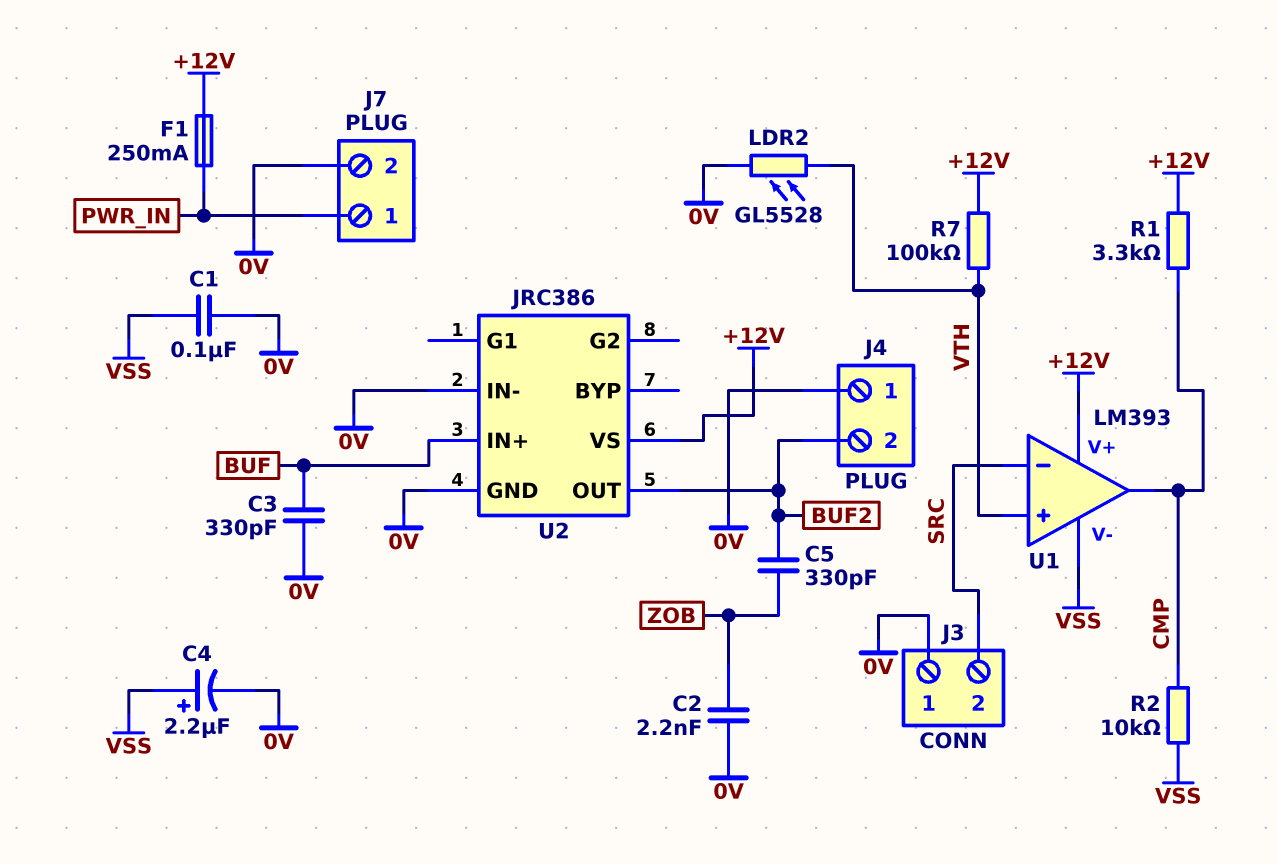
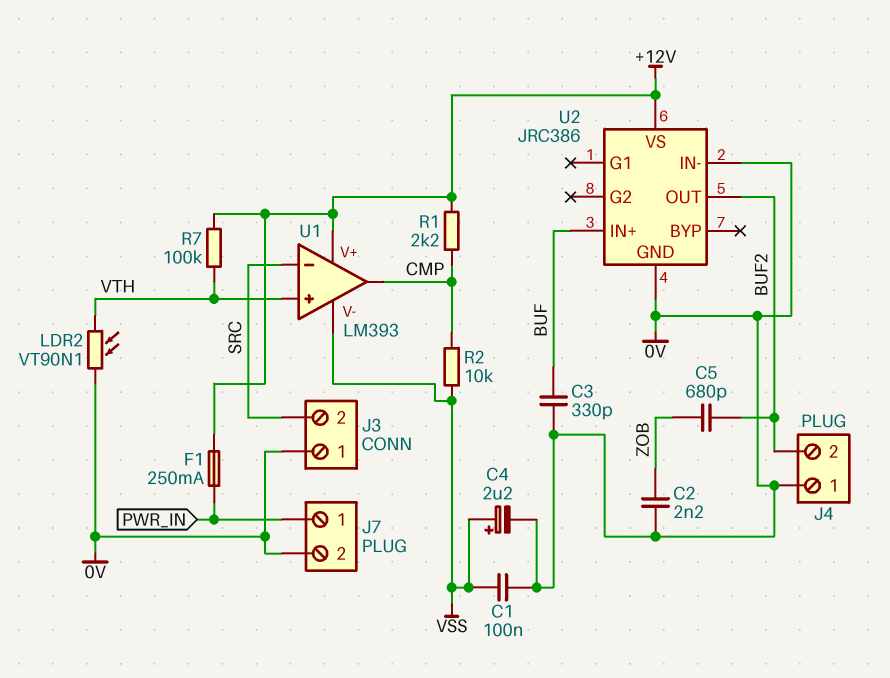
C5: 330pF (BUF2, ZOB) -> 680pF (BUF2, ZOB)
LDR2: GL5528 (0V, VTH) -> VT90N1 (0V, VTH)
R1: 3.3k (+12V, CMP) -> 2.2k (+12V, CMP)

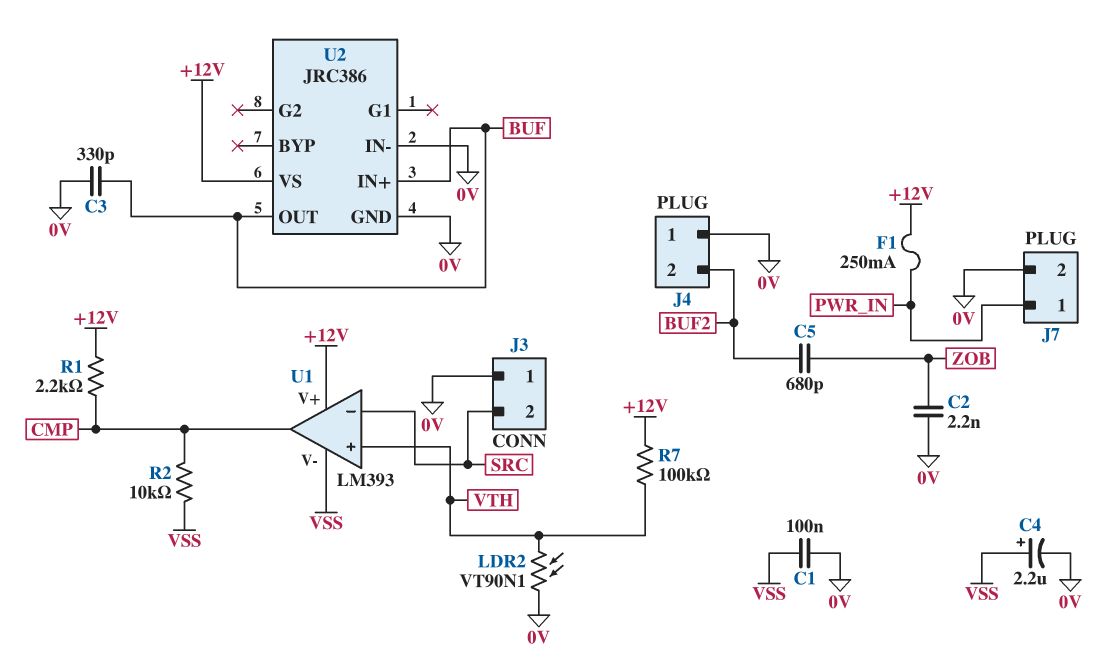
U2 pin OUT: BUF2 -> BUF

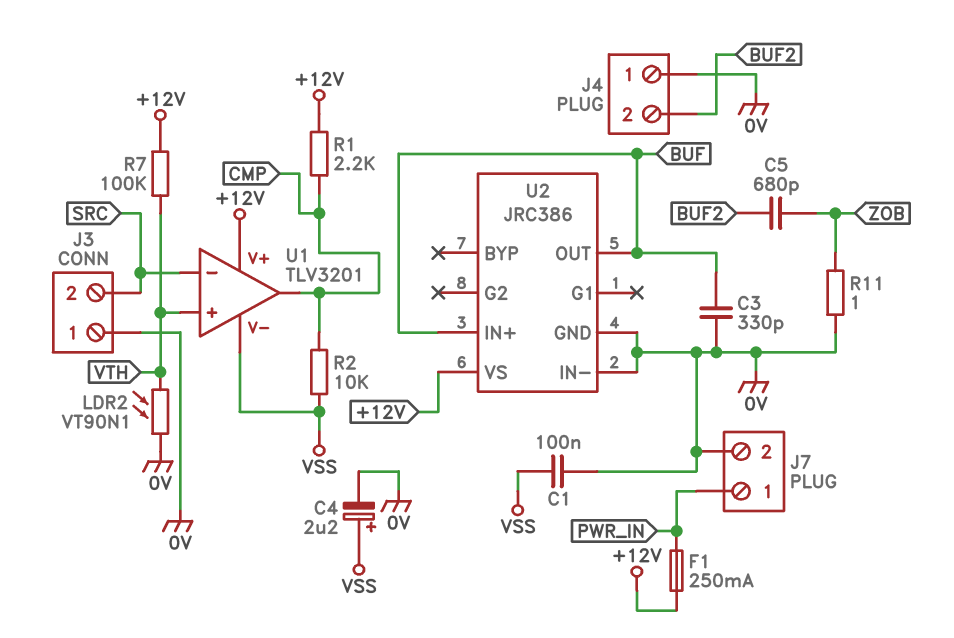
C2: 2.2nF (0V, ZOB) -> none
R11: none -> 1 (0V, ZOB)
U1: LM393 -> TLV3201

